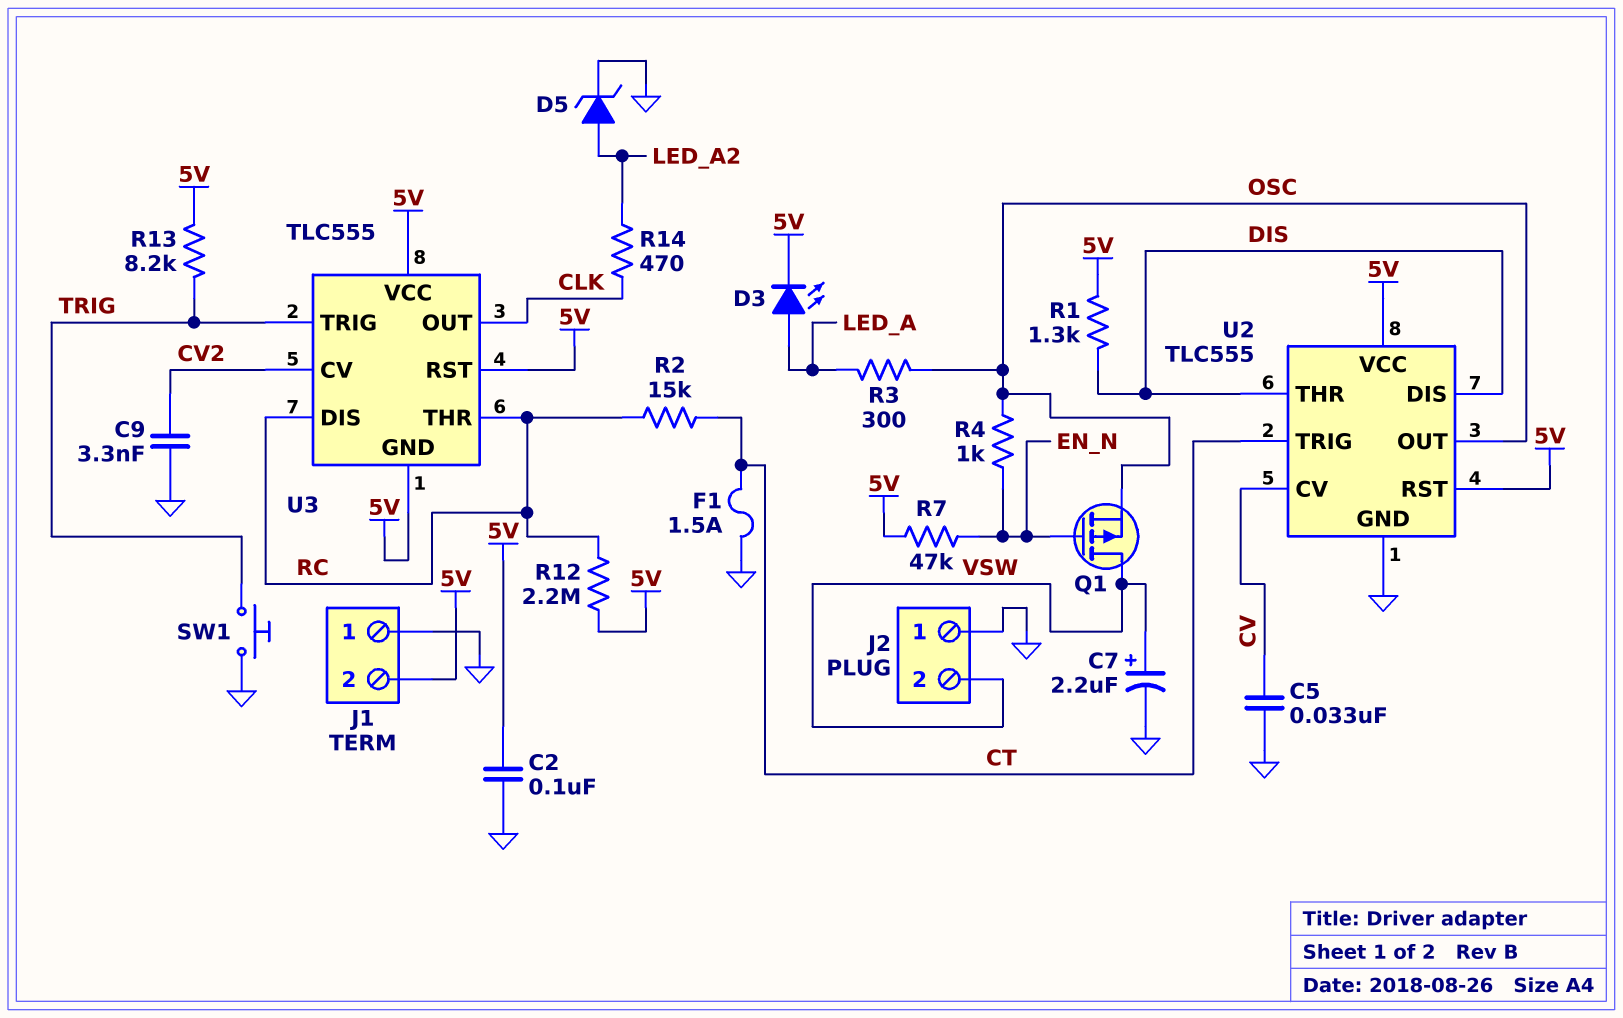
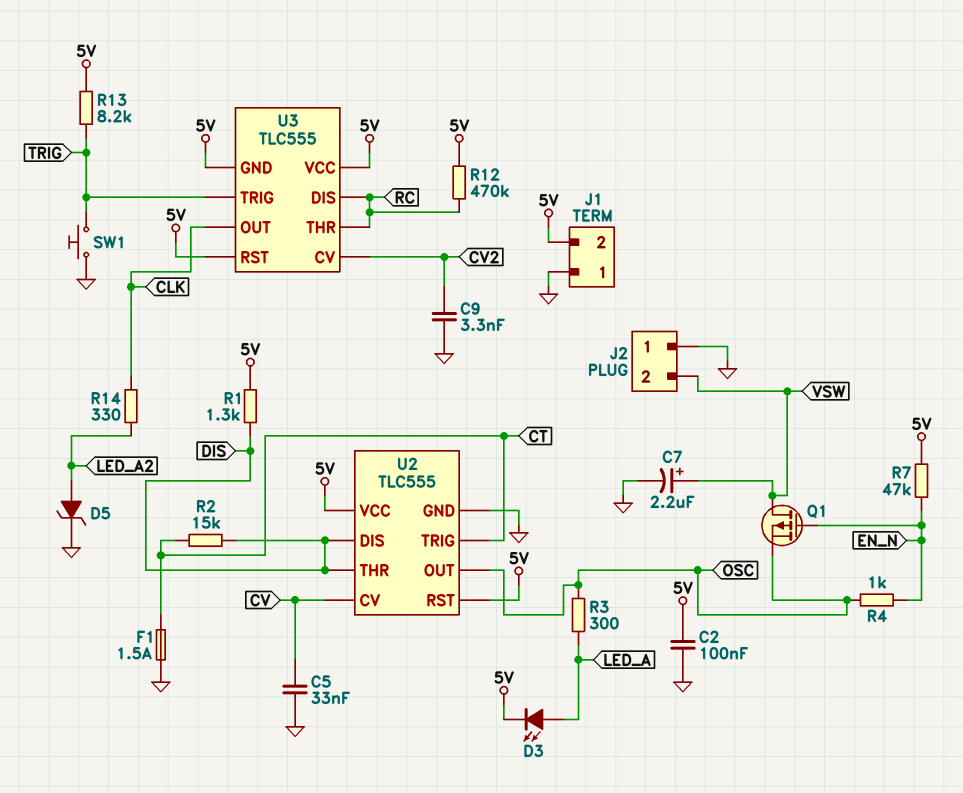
R2: 15k (CT, RC) -> 15k (CT, DIS)
R12: 2.2M (5V, RC) -> 470k (5V, RC)
R14: 470 (CLK, LED_A2) -> 330 (CLK, LED_A2)

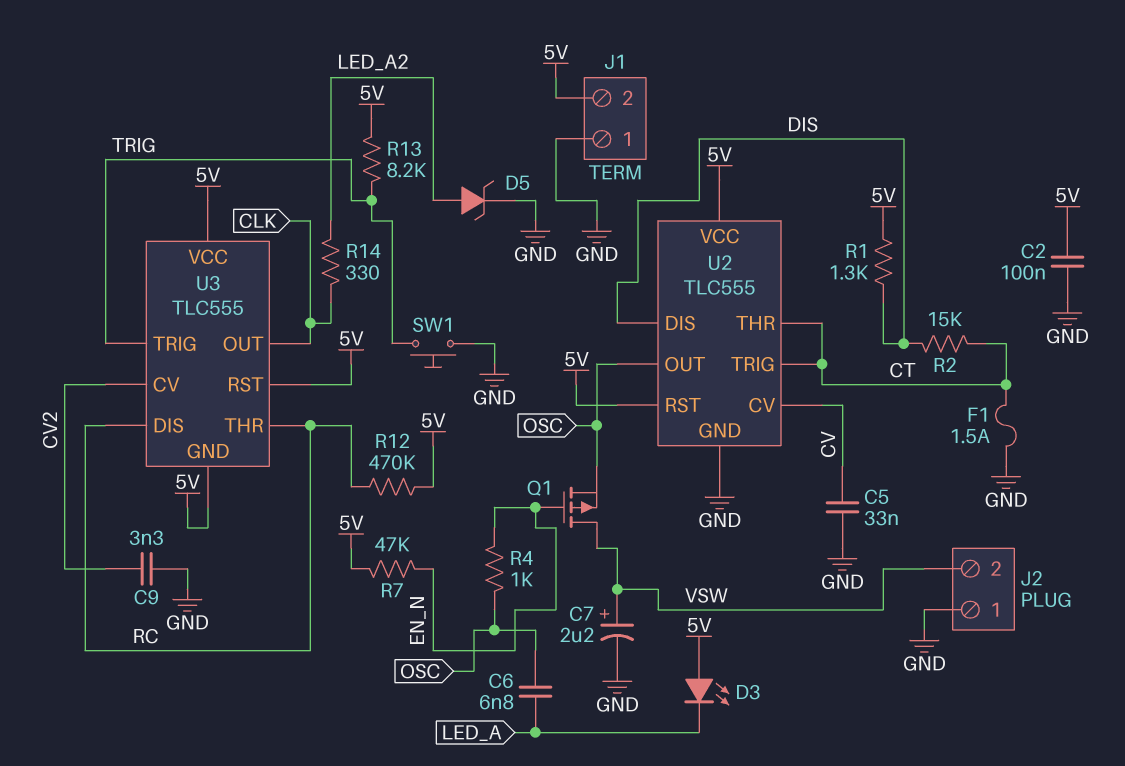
C6: none -> 6.8nF (LED_A, OSC)
D3: LED (A LED_A, K 5V) -> LED (A 5V, K LED_A)
R3: 300 (LED_A, OSC) -> none
U2 pin THR: DIS -> CT

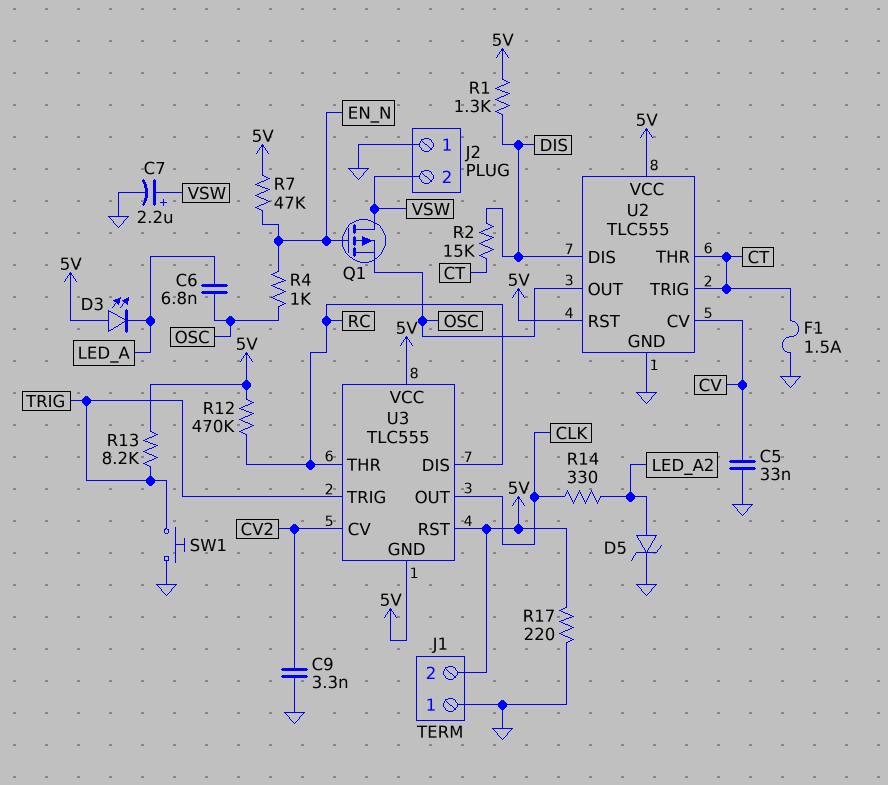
C2: 100nF (5V, GND) -> none
R17: none -> 220 (5V, GND)

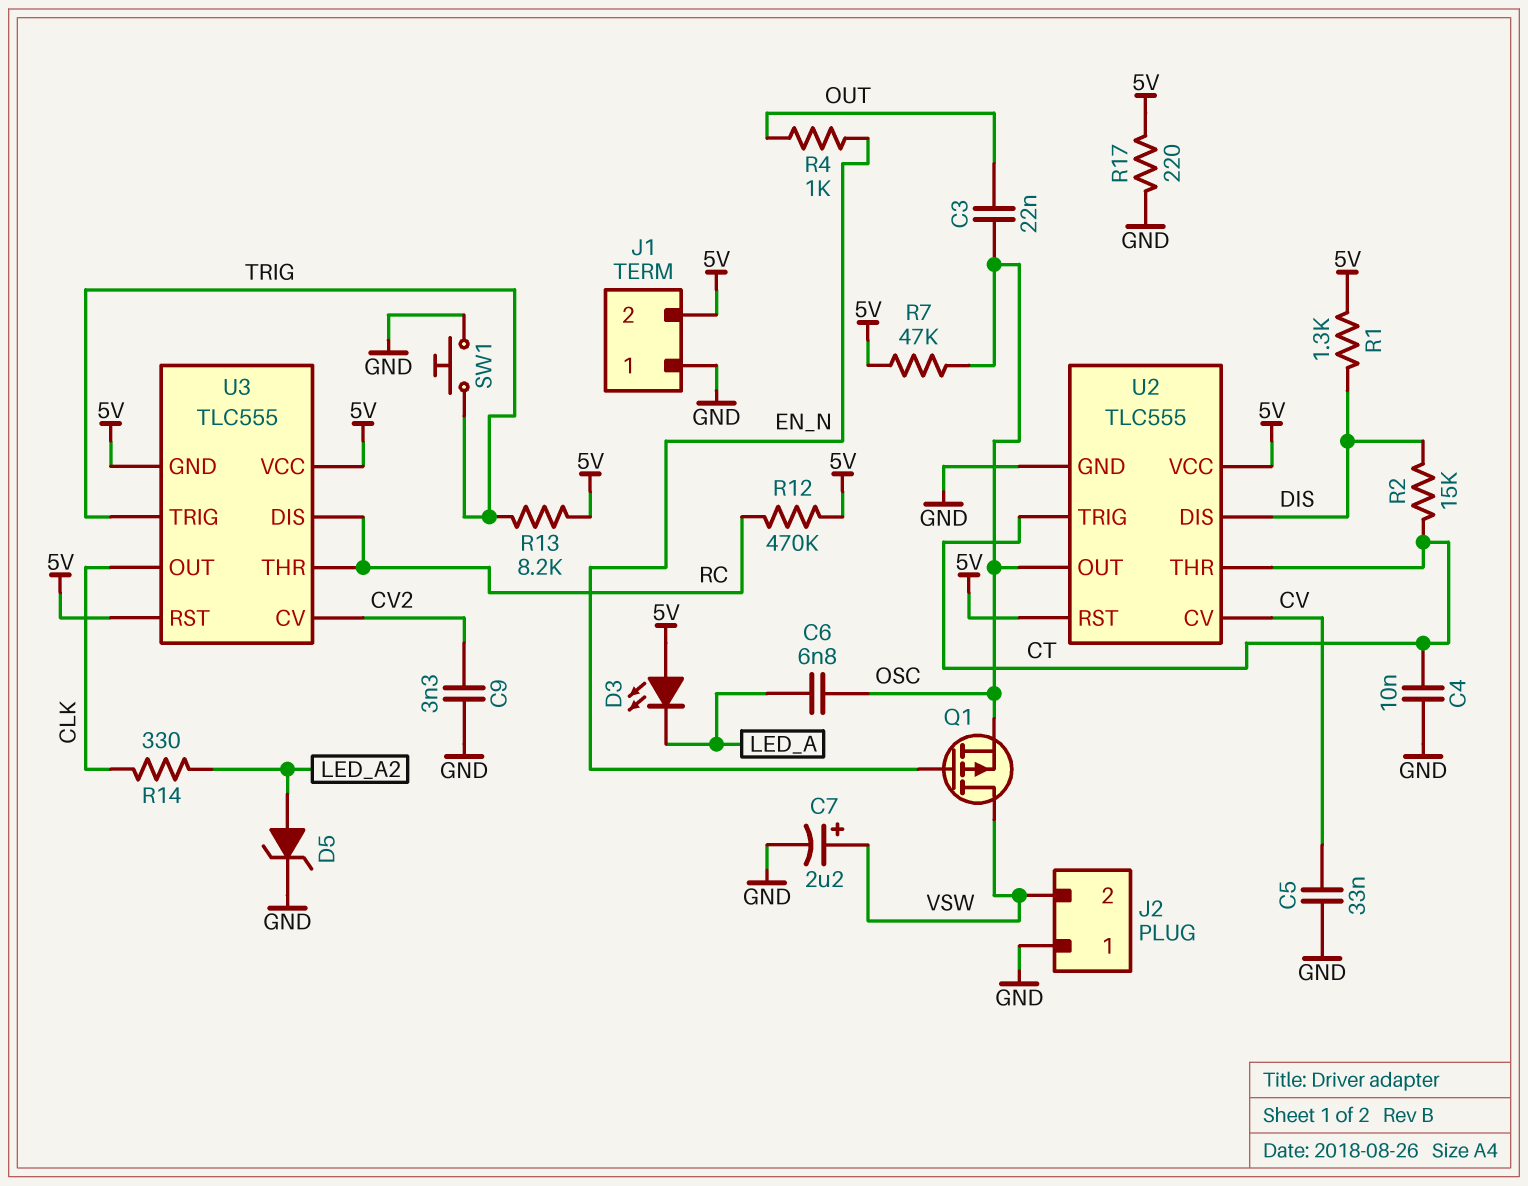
C3: none -> 22nF (OSC, OUT)
C4: none -> 10nF (CT, GND)
F1: 1.5A (CT, GND) -> none
R4: 1k (EN_N, OSC) -> 1k (EN_N, OUT)
R7: 47k (5V, EN_N) -> 47k (5V, OSC)

